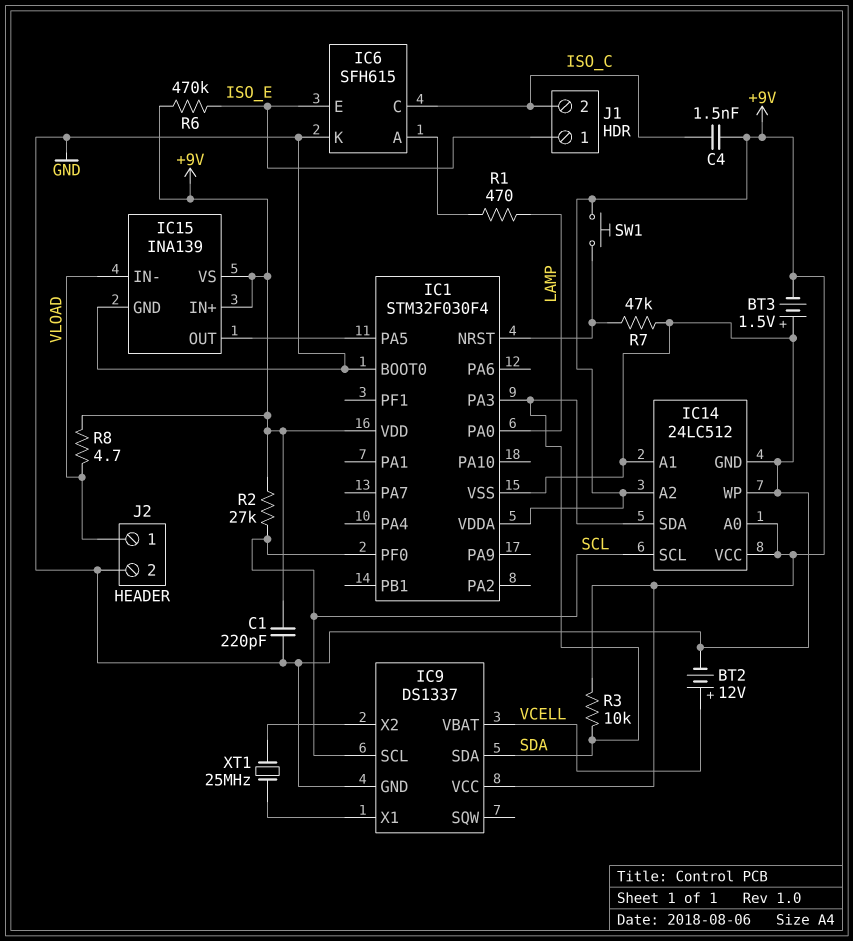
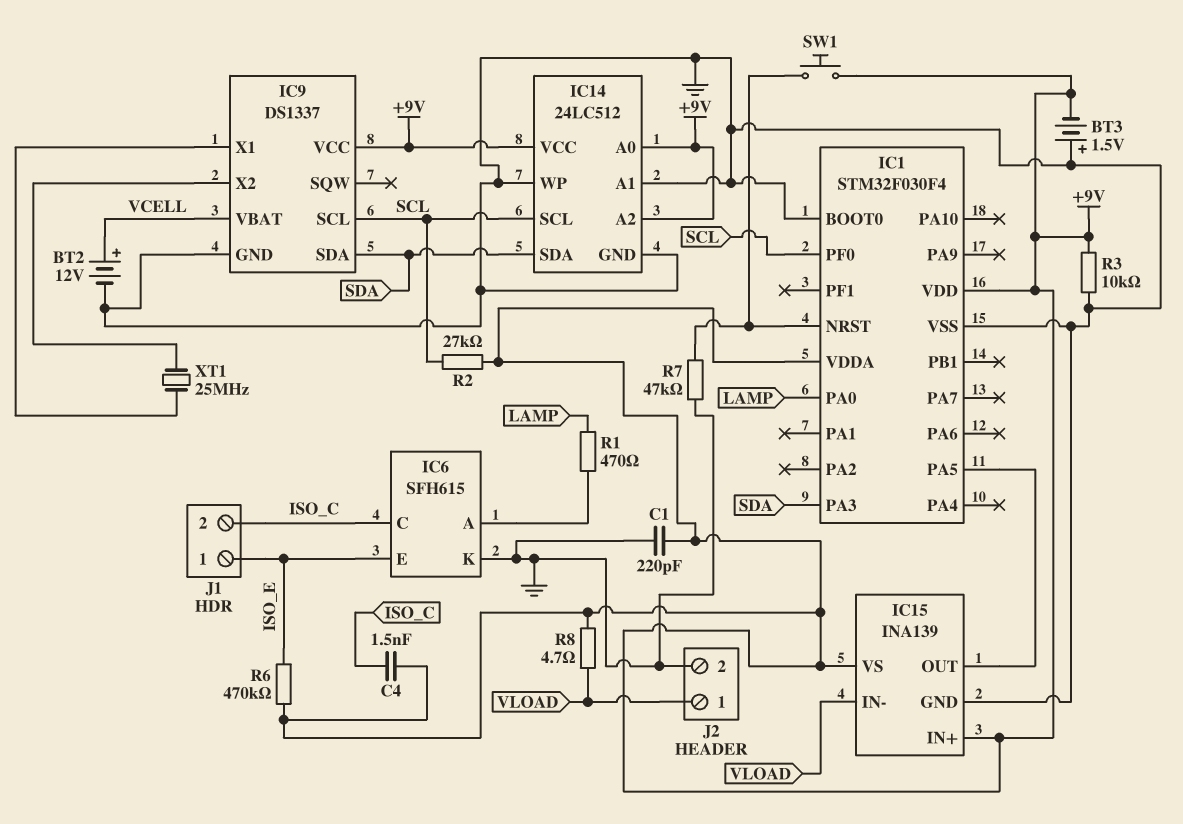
R3: 10k (+9V, SDA) -> 10k (+9V, GND)

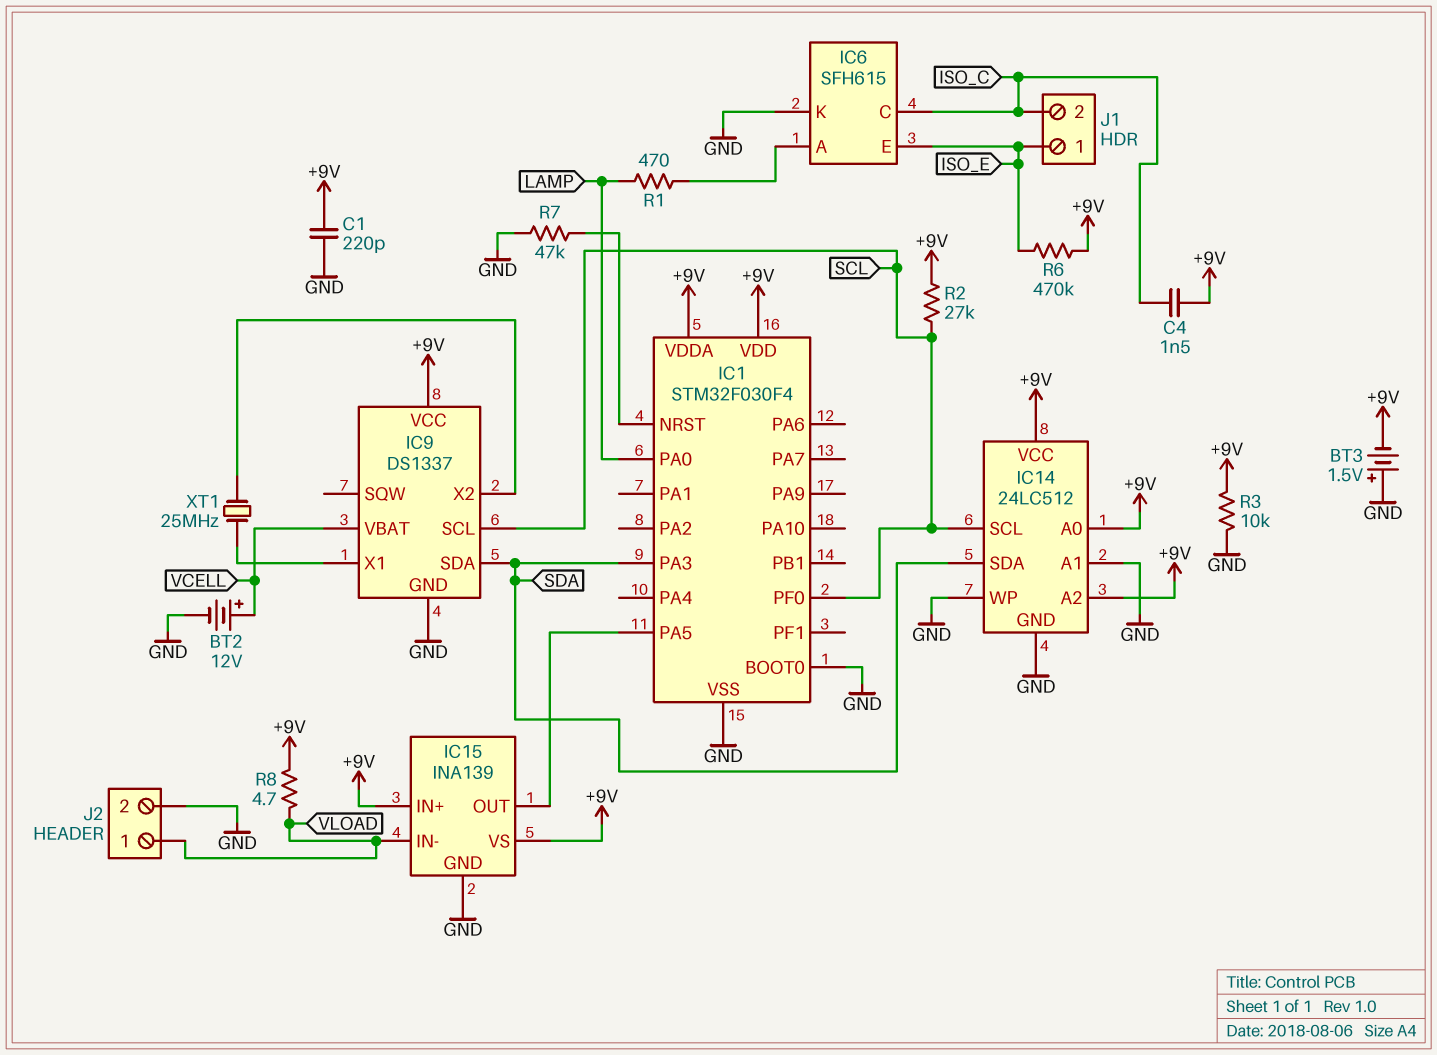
SW1: button (+9V, IC1/NRST) -> none

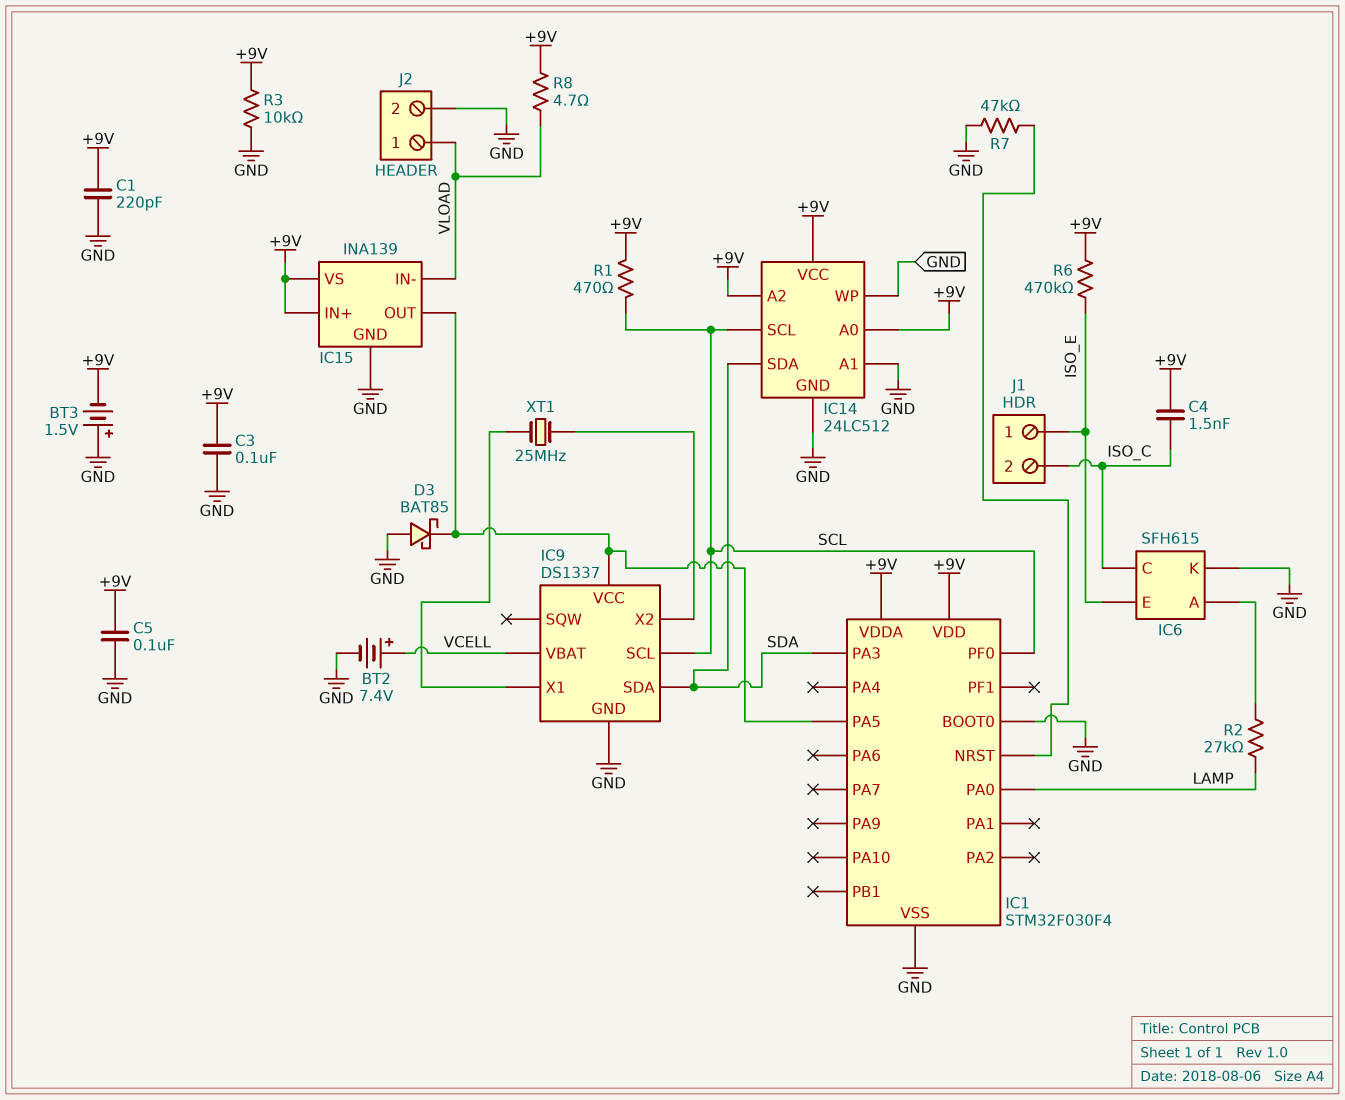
BT2: 12V (plus VCELL, minus GND) -> 7.4V (plus VCELL, minus GND)
C3: none -> 100nF (+9V, GND)
C5: none -> 100nF (+9V, GND)
D3: none -> schottky BAT85 (A GND, K IC1/PA5)
IC9 pin VCC: +9V -> IC1/PA5
R1: 470 (IC6/A, LAMP) -> 470 (+9V, SCL)
R2: 27k (+9V, SCL) -> 27k (IC6/A, LAMP)

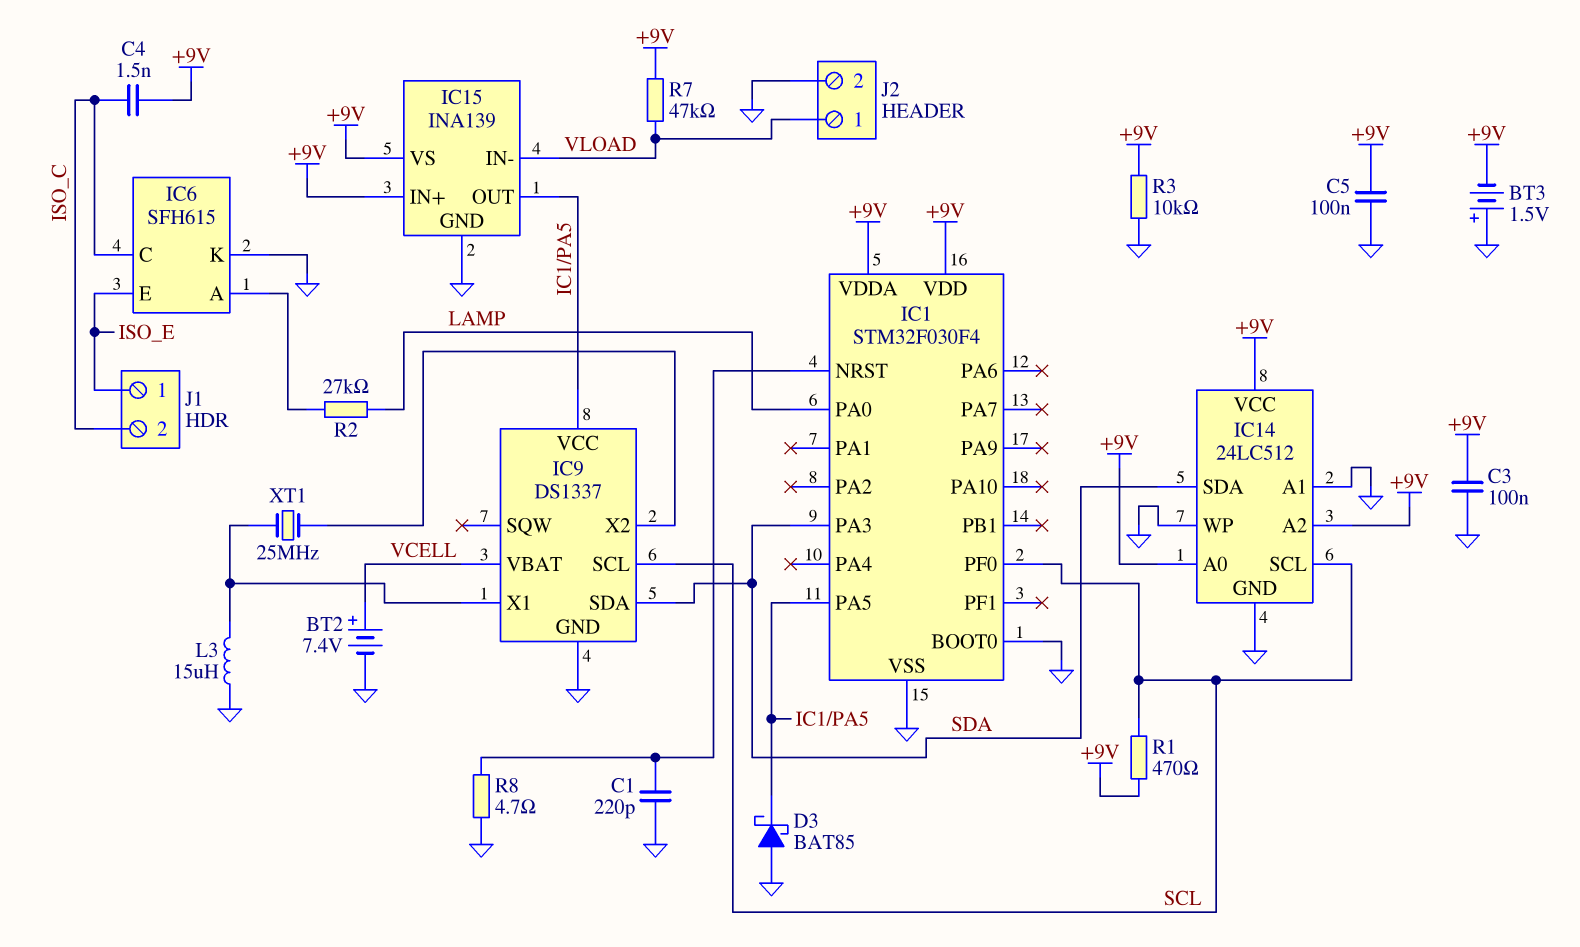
C1: 220pF (+9V, GND) -> 220pF (GND, IC1/NRST)
L3: none -> 15uH (GND, IC9/X1)
R6: 470k (+9V, ISO_E) -> none
R7: 47k (GND, IC1/NRST) -> 47k (+9V, VLOAD)
R8: 4.7 (+9V, VLOAD) -> 4.7 (GND, IC1/NRST)

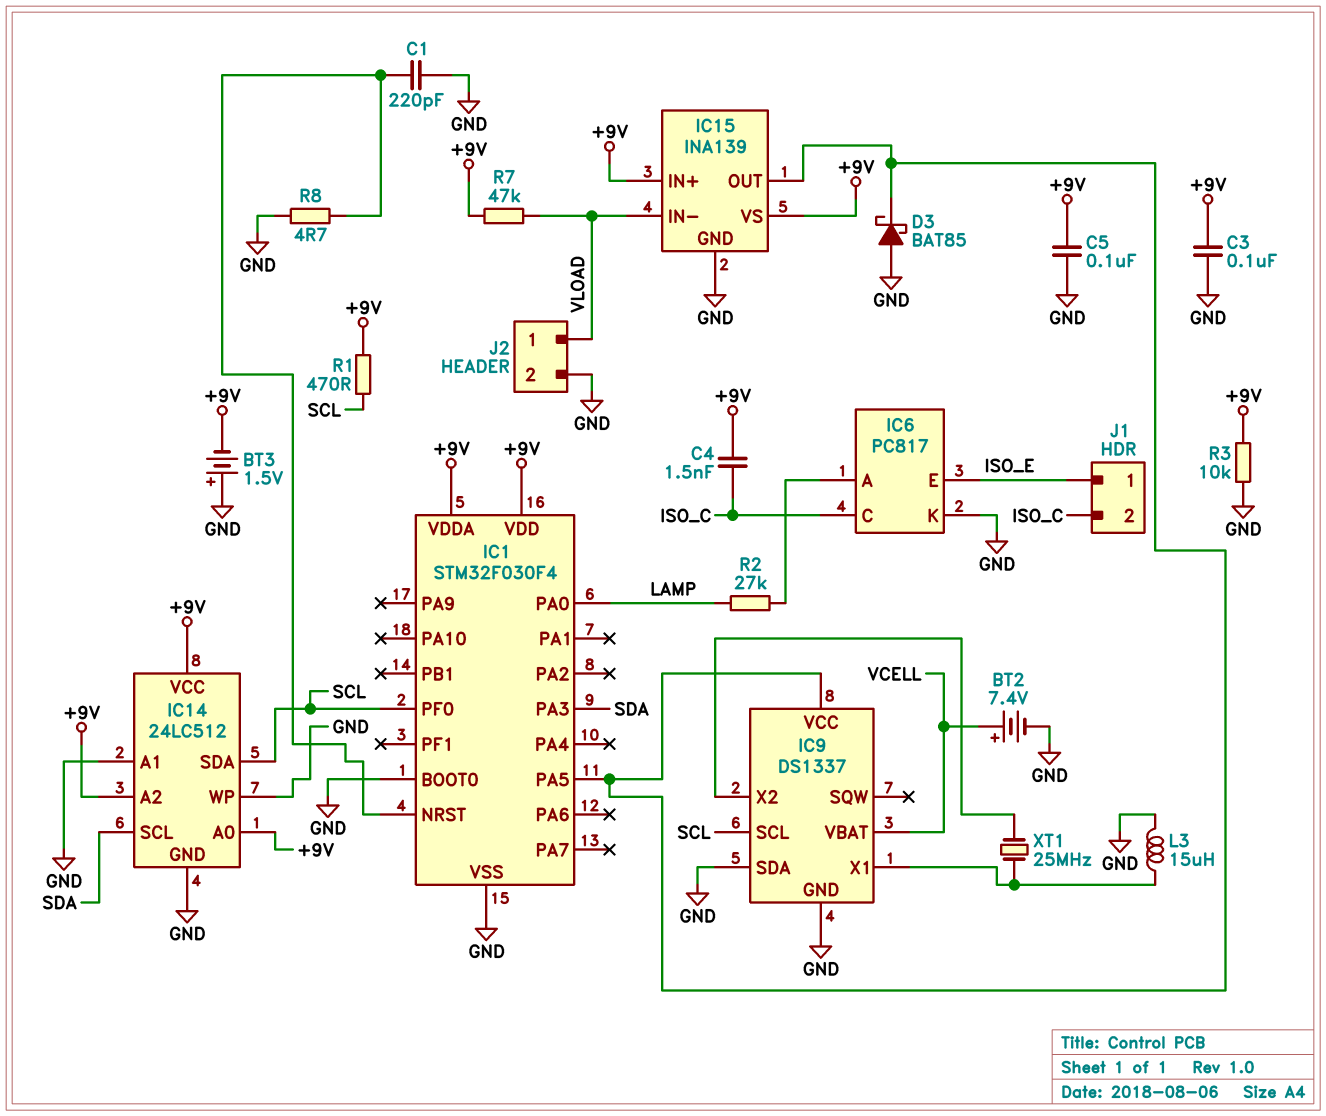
IC6: SFH615 -> PC817
IC9 pin SDA: SDA -> GND
IC14 pin SCL: SCL -> SDA
IC14 pin SDA: SDA -> SCL

